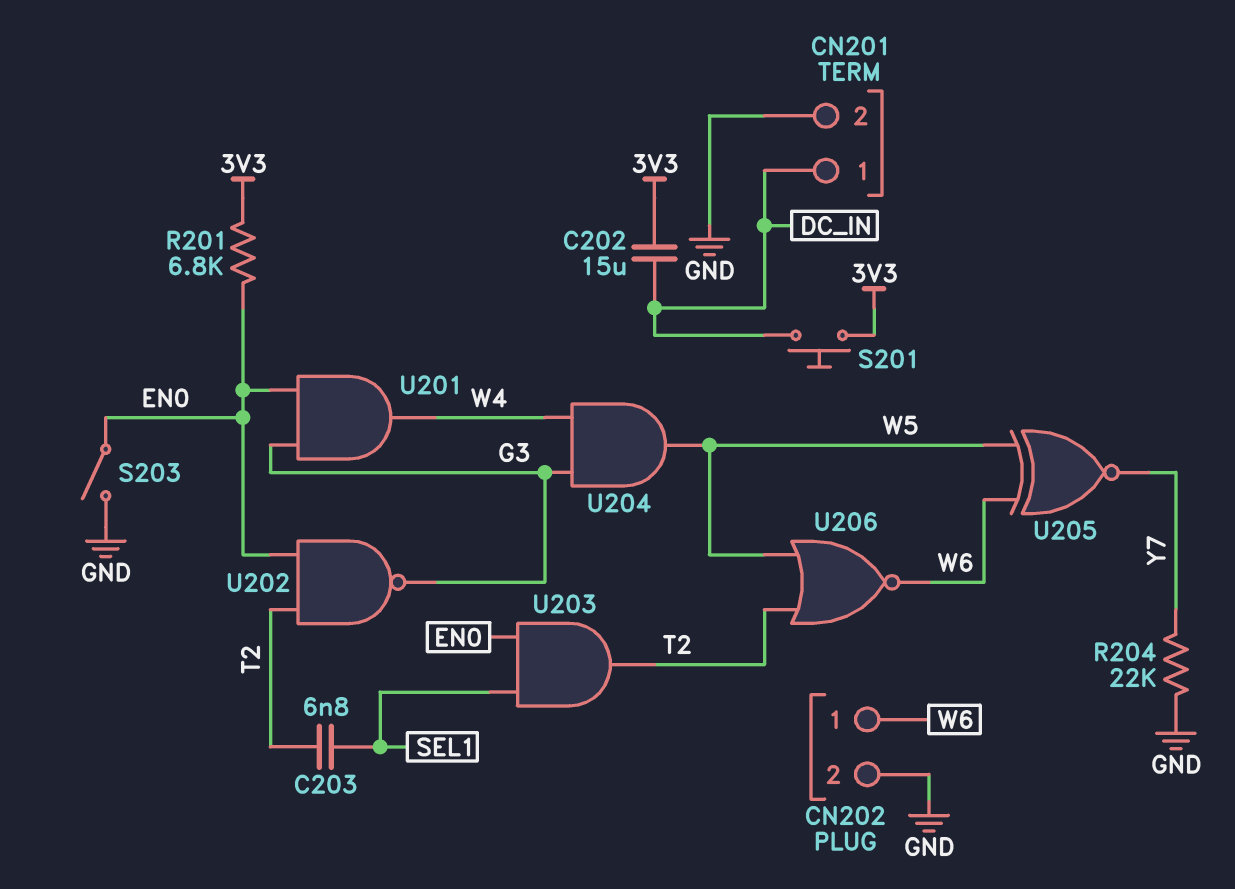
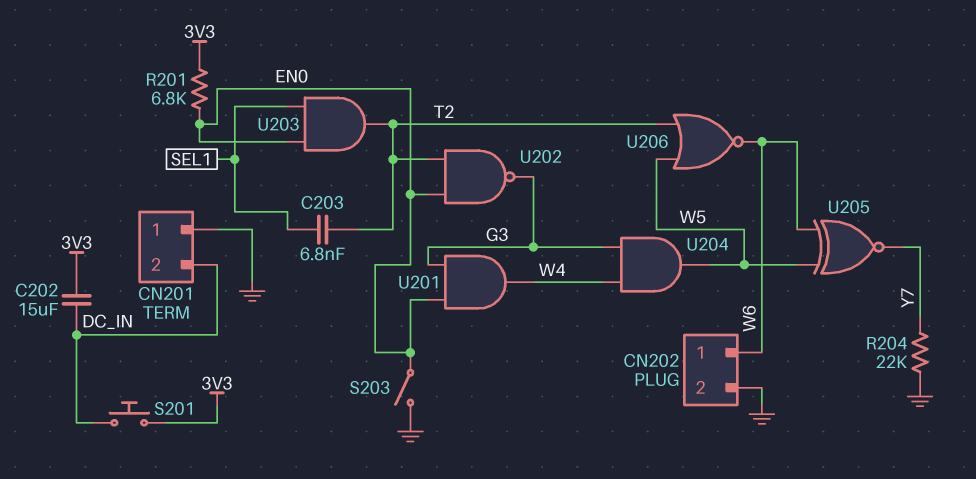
CN201 pin 1: DC_IN -> GND
CN201 pin 2: GND -> DC_IN

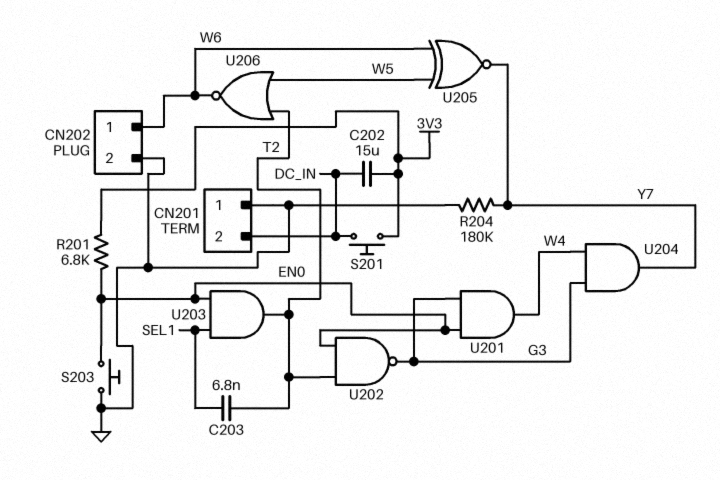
R204: 22k (GND, Y7) -> 180k (GND, Y7)
S203: switch (EN0, GND) -> button (EN0, GND)
U204: AND (in G3, in W4, out W5) -> AND (in G3, in W4, out Y7)

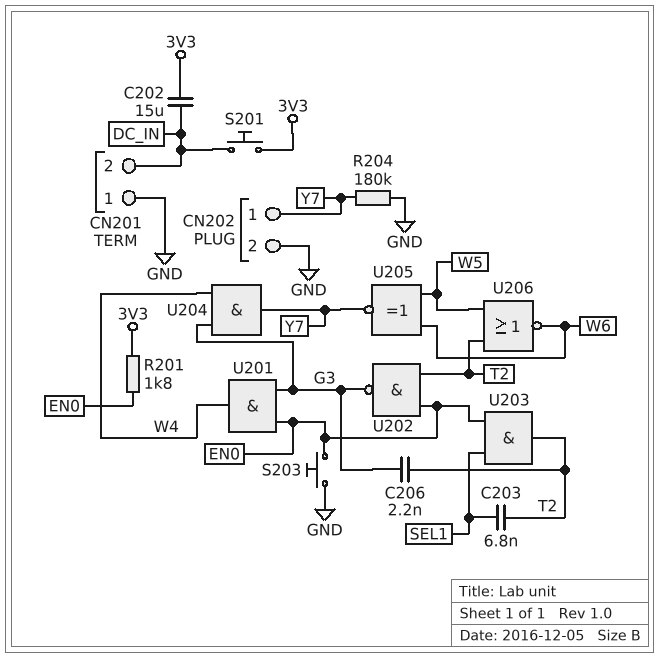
C206: none -> 2.2nF (G3, T2)
CN202 pin 1: W6 -> Y7
R201: 6.8k (3V3, EN0) -> 1.8k (3V3, EN0)

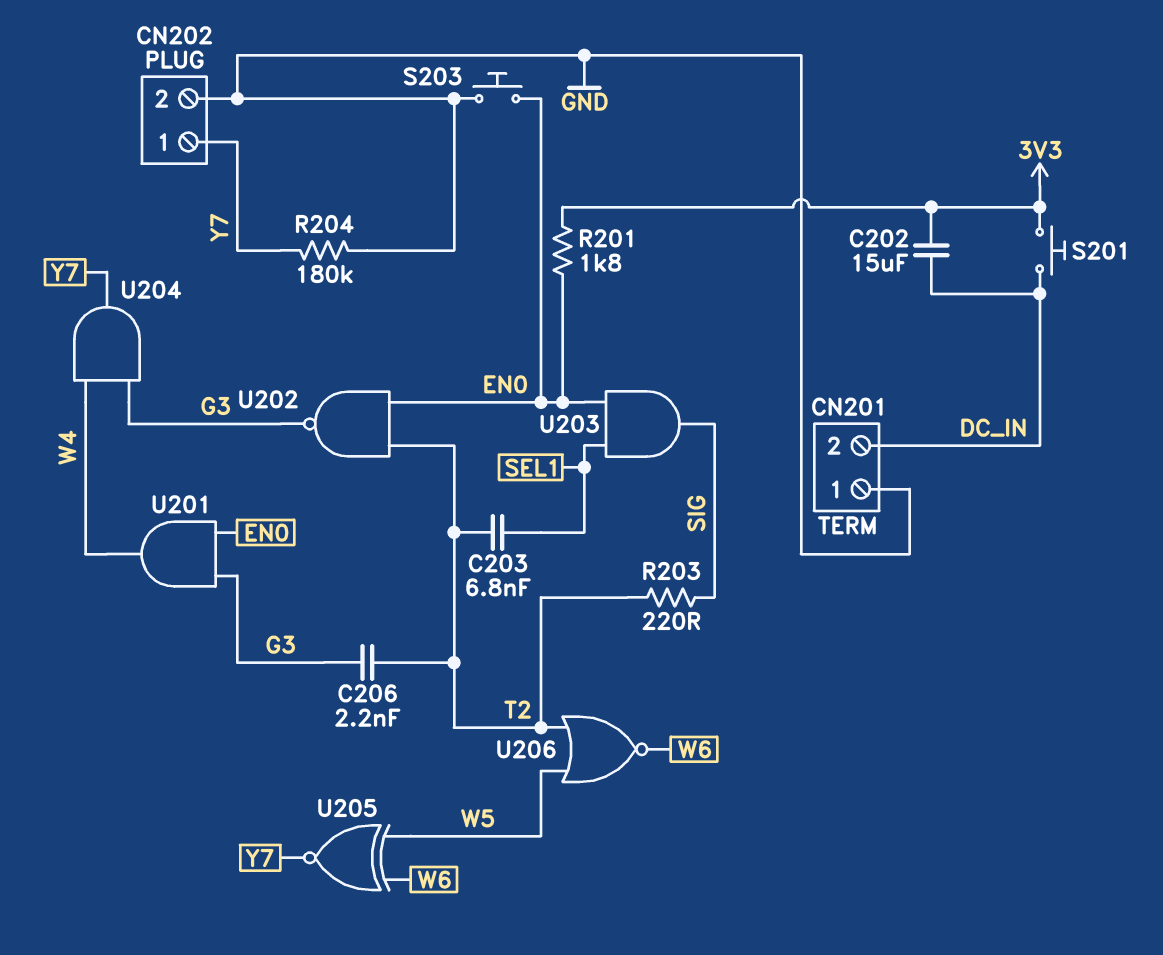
R203: none -> 220 (SIG, T2)
U203: AND (in EN0, in SEL1, out T2) -> AND (in EN0, in SEL1, out SIG)

